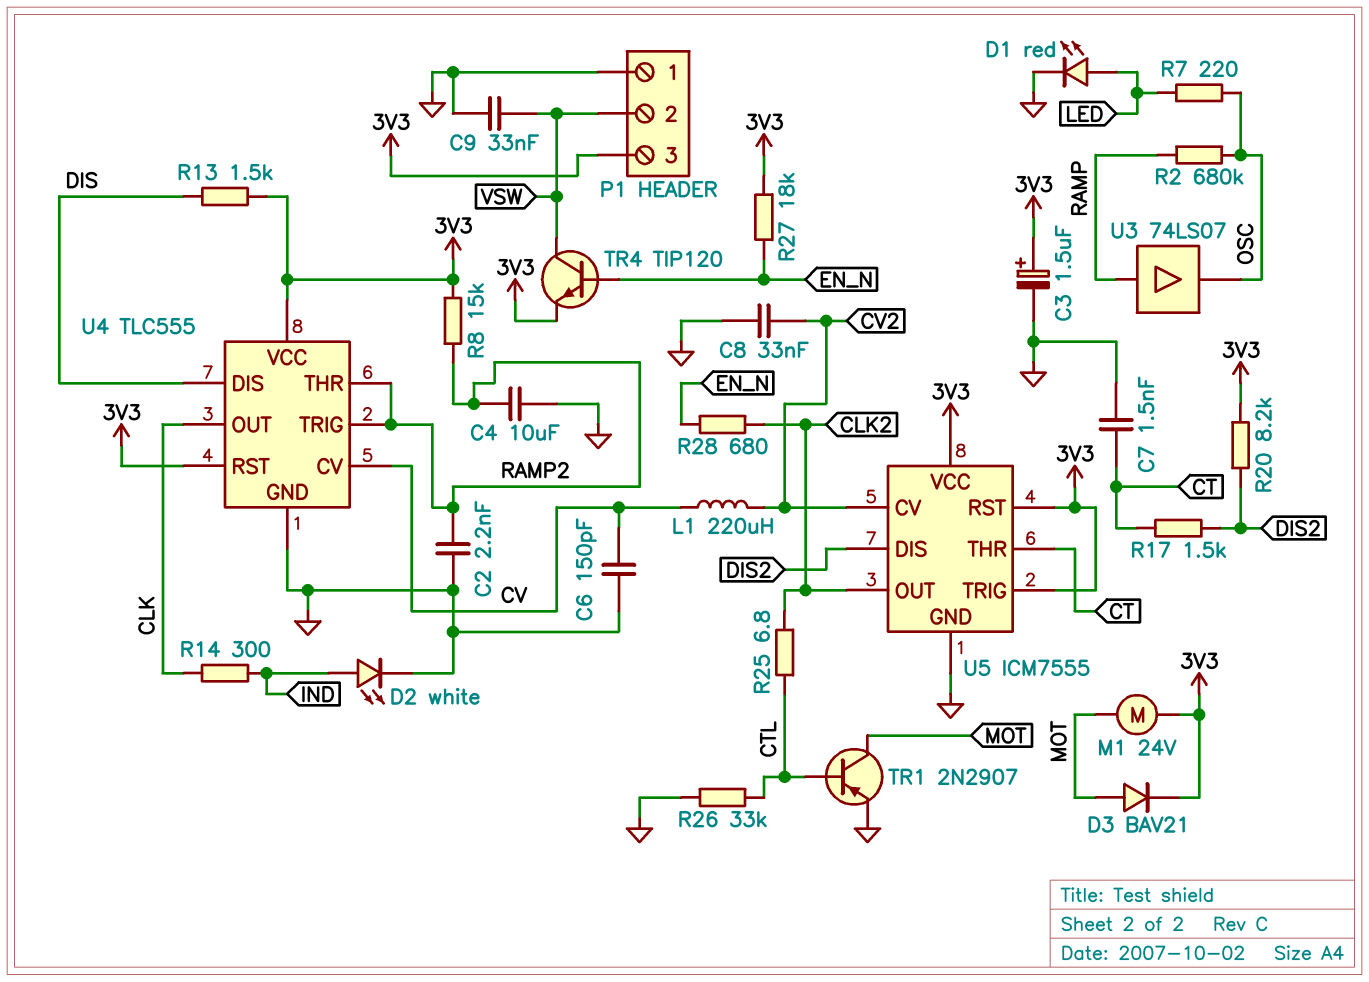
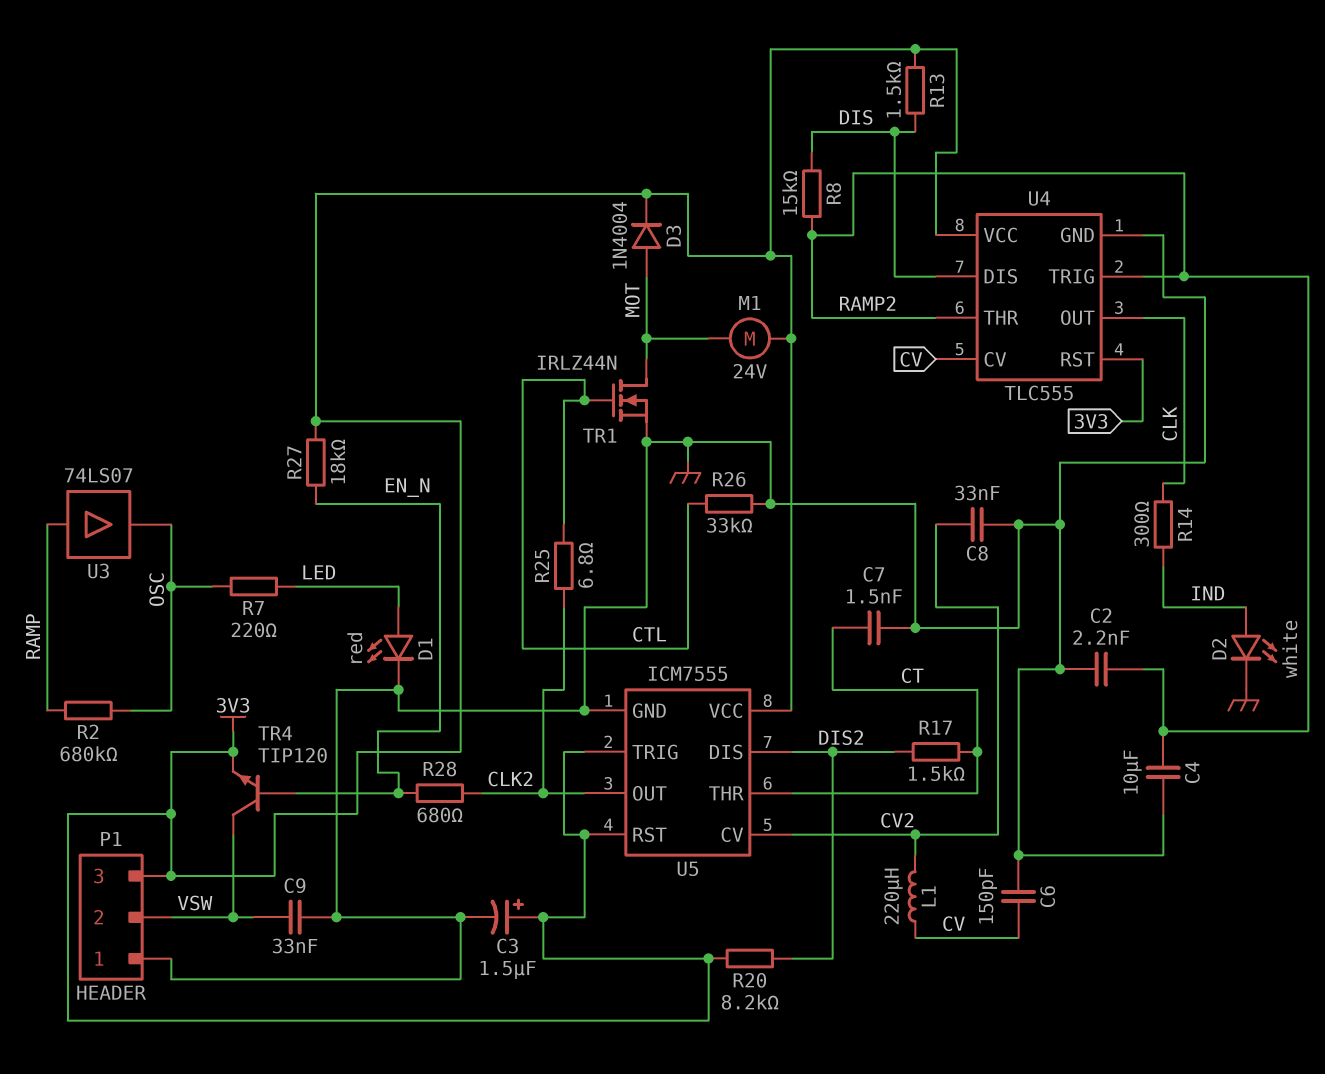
D3: diode BAV21 (A MOT, K 3V3) -> diode 1N4004 (A MOT, K 3V3)
R8: 15k (3V3, RAMP2) -> 15k (DIS, RAMP2)
TR1: PNP 2N2907 (B CTL, C MOT, E GND) -> NMOS IRLZ44N (G CTL, D MOT, S GND)

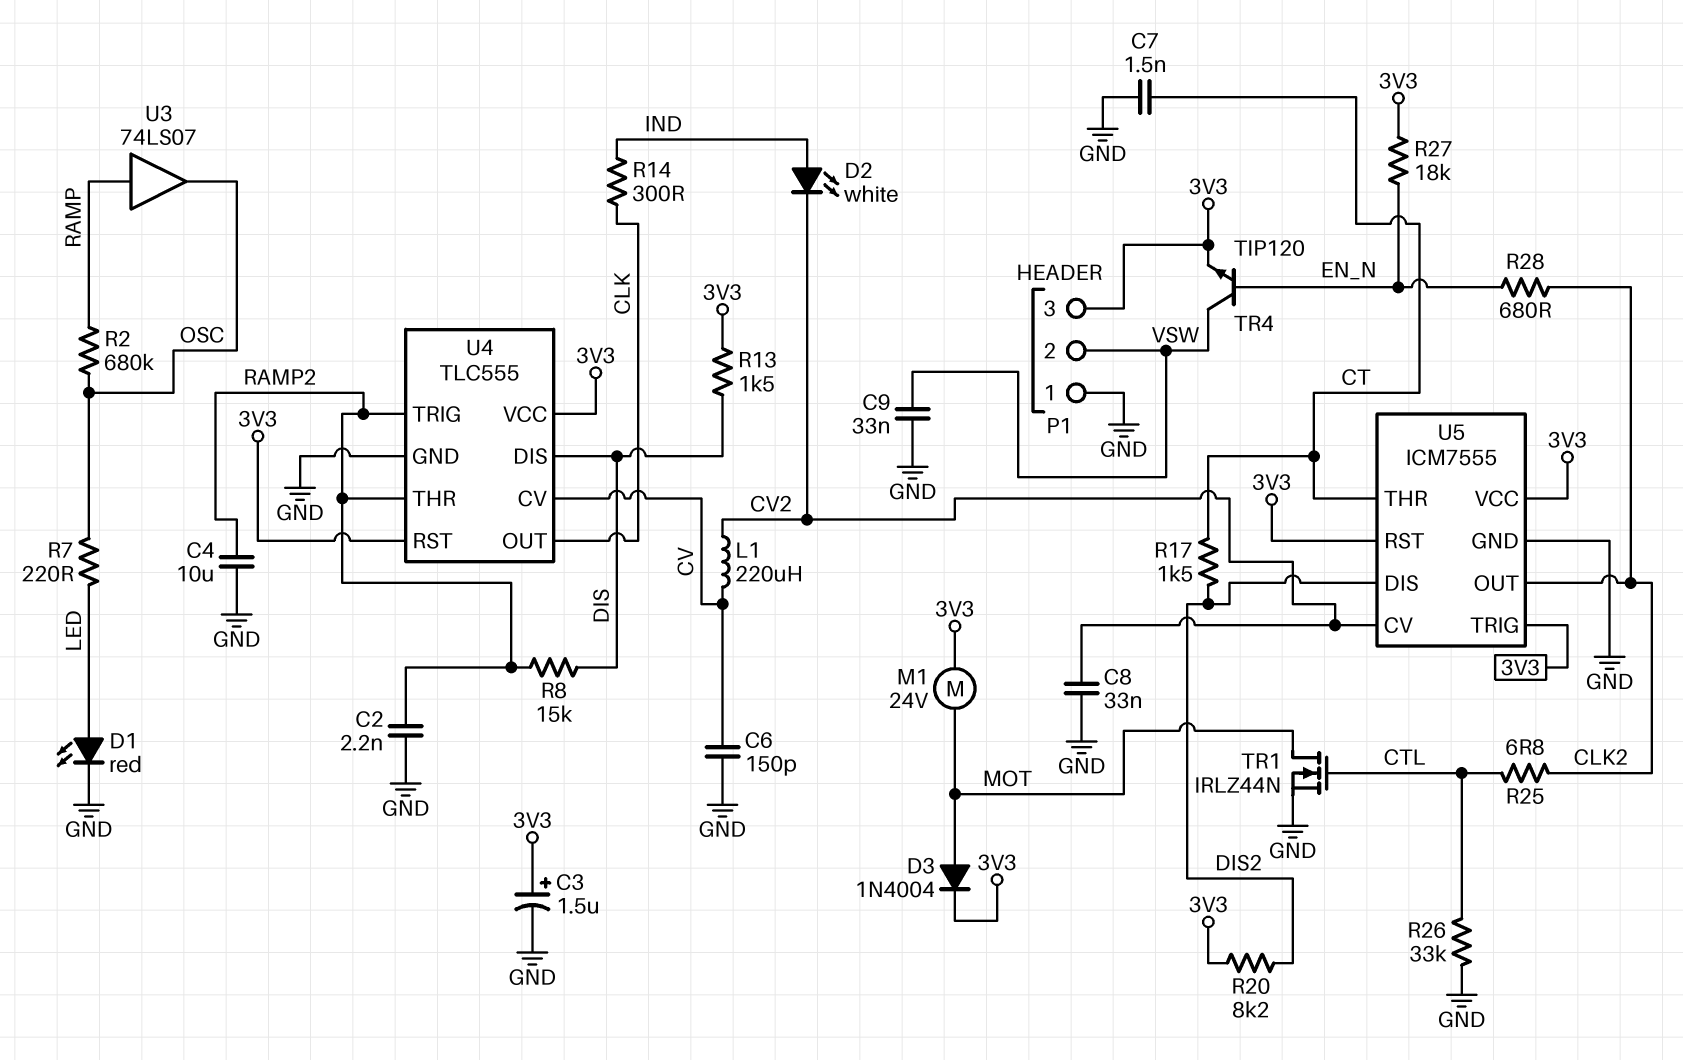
D2: LED white (A IND, K GND) -> LED white (A IND, K CV2)

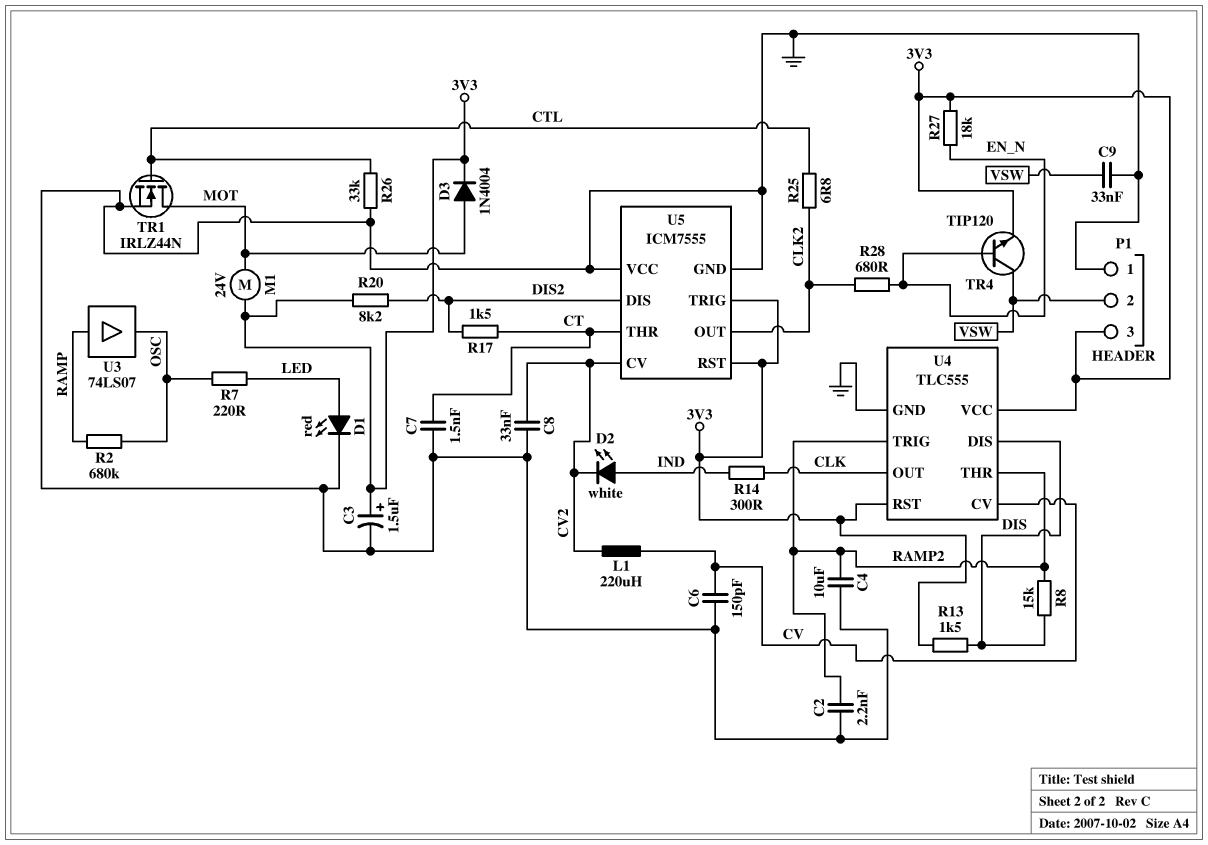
U5 pin VCC: 3V3 -> GND

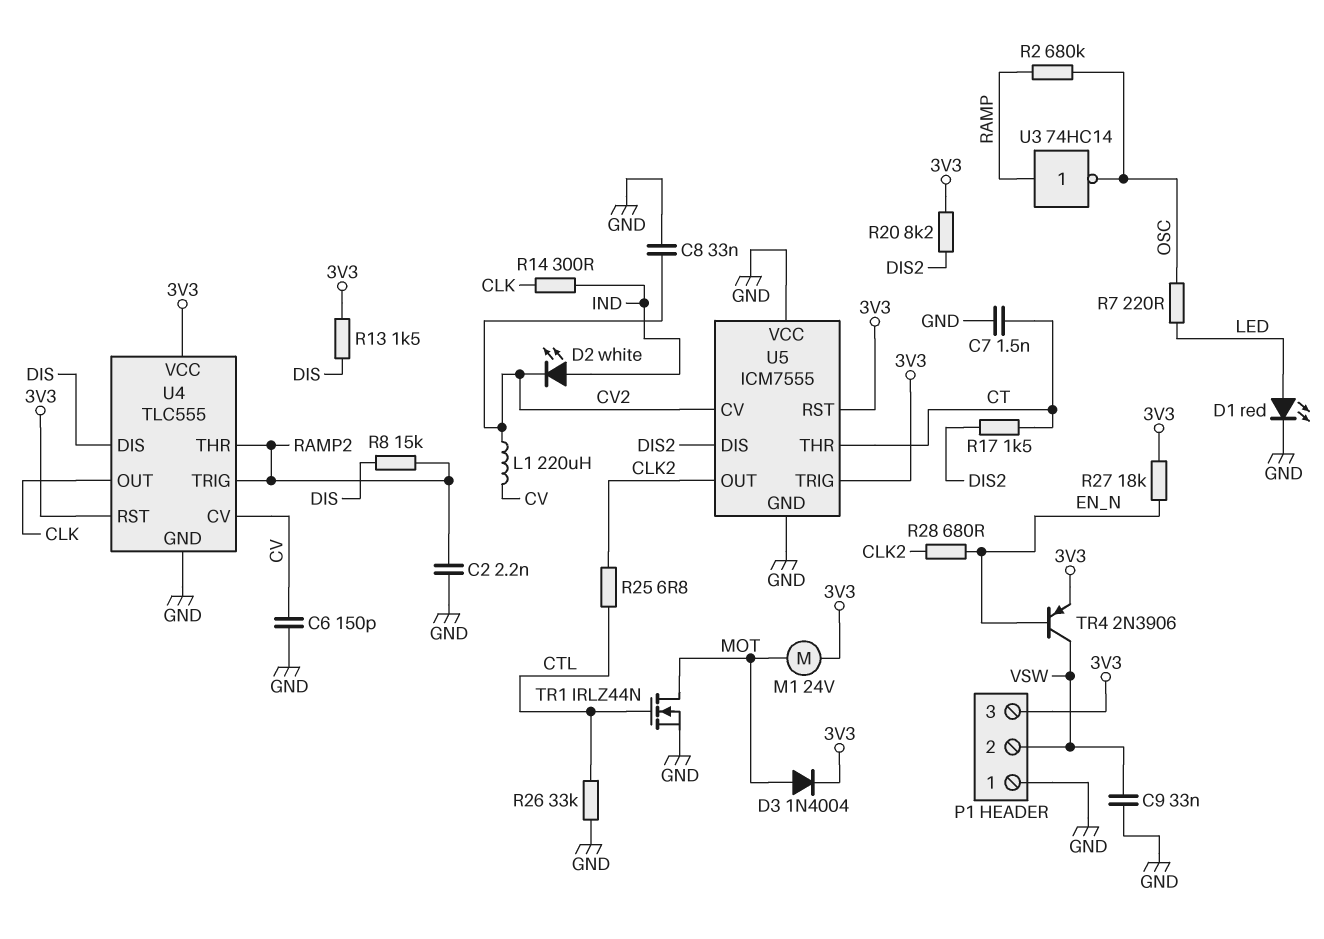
C3: 1.5uF (plus 3V3, minus GND) -> none
C4: 10uF (GND, RAMP2) -> none
TR4: NPN TIP120 (B EN_N, C VSW, E 3V3) -> PNP 2N3906 (B EN_N, C VSW, E 3V3)
U3: buffer 74LS07 (in RAMP, out OSC) -> NOT 74HC14 (in RAMP, out OSC)

